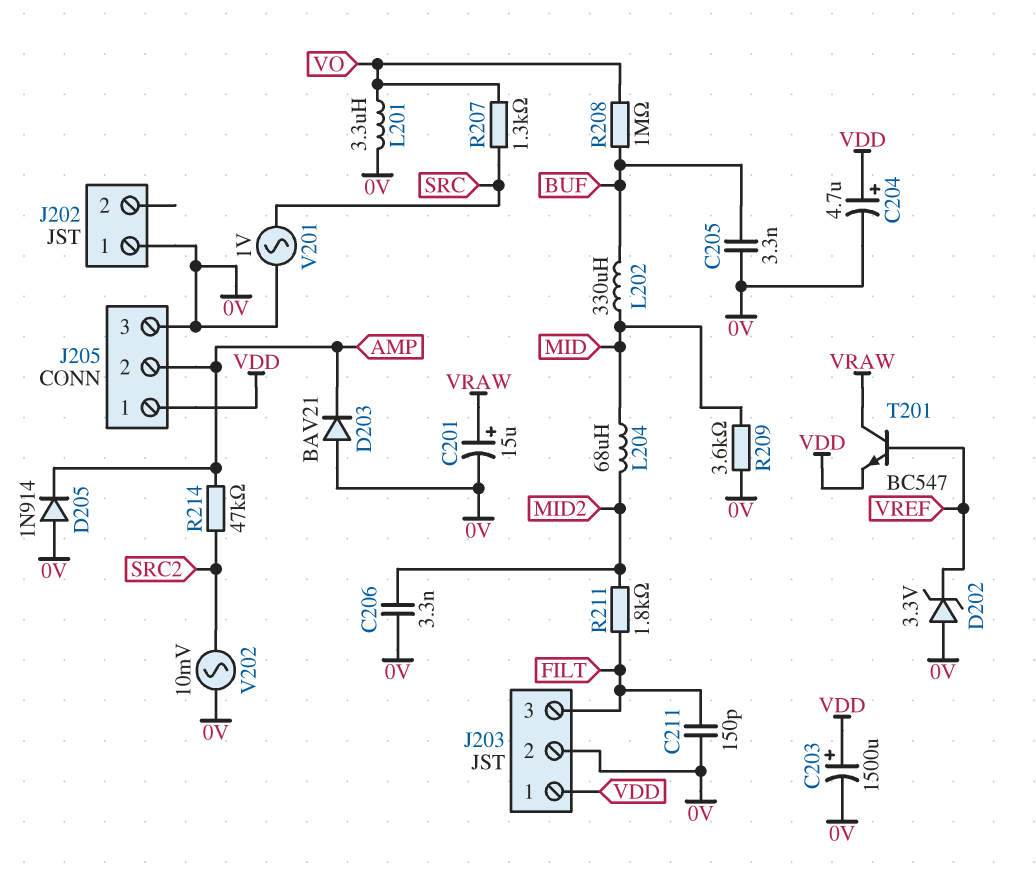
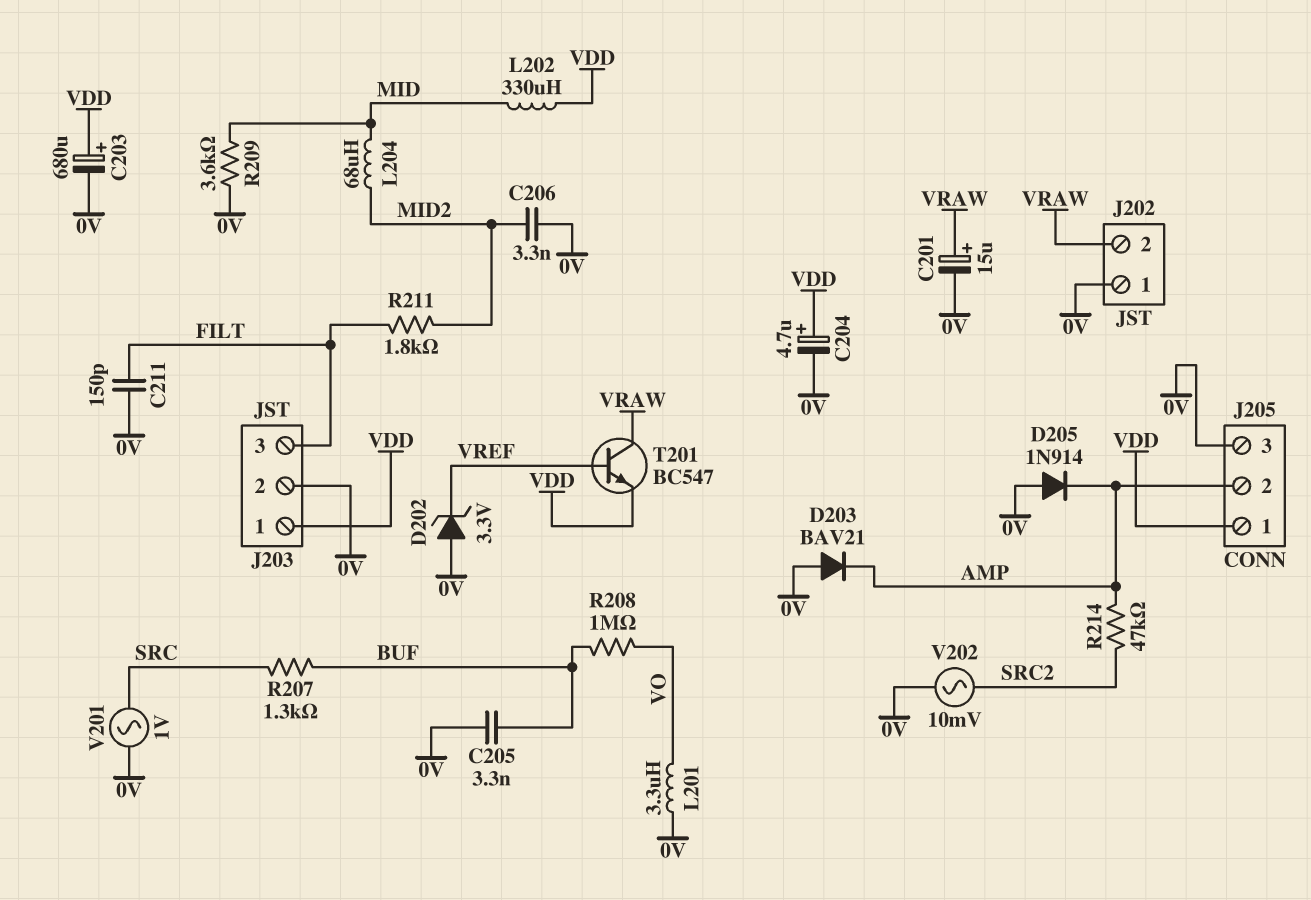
C203: 1500uF (plus VDD, minus 0V) -> 680uF (plus VDD, minus 0V)
J202 pin 2: none -> VRAW
L202: 330uH (BUF, MID) -> 330uH (MID, VDD)
R207: 1.3k (SRC, VO) -> 1.3k (BUF, SRC)

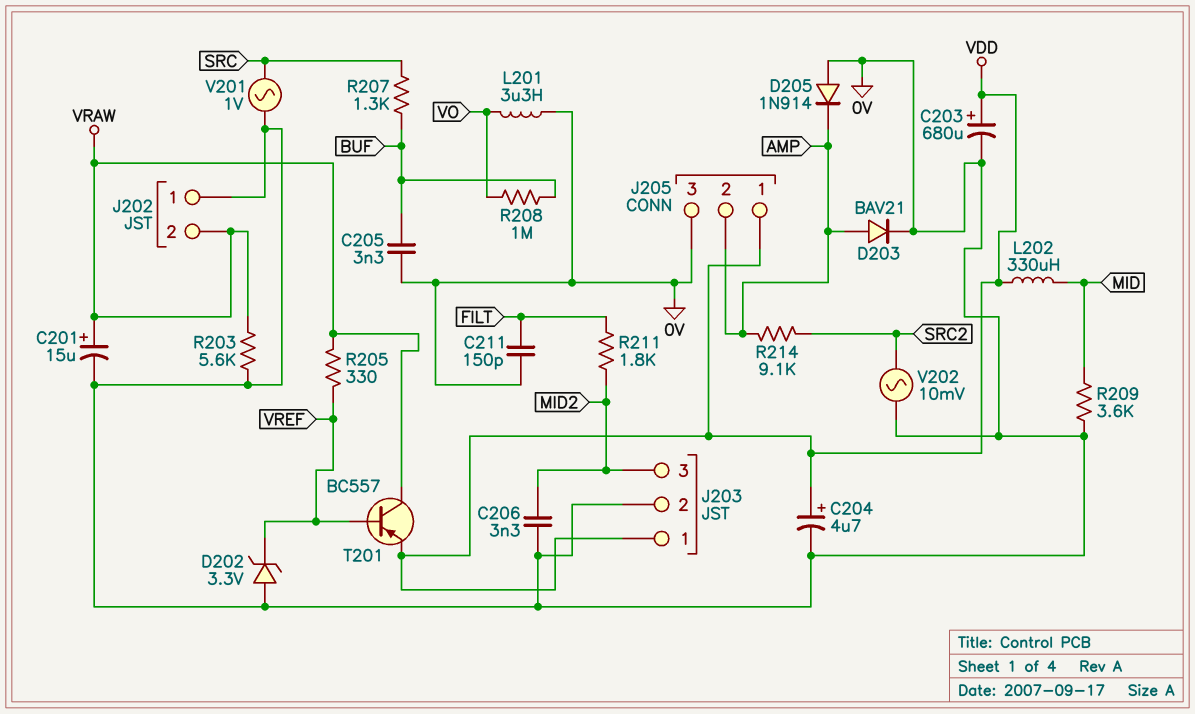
D203: diode BAV21 (A 0V, K AMP) -> diode BAV21 (A AMP, K 0V)
J203 pin 3: FILT -> MID2
L204: 68uH (MID, MID2) -> none
R203: none -> 5.6k (0V, VRAW)
R205: none -> 330 (VRAW, VREF)
R214: 47k (AMP, SRC2) -> 9.1k (AMP, SRC2)
T201: NPN BC547 (B VREF, C VRAW, E VDD) -> PNP BC557 (B VREF, C VRAW, E VDD)

